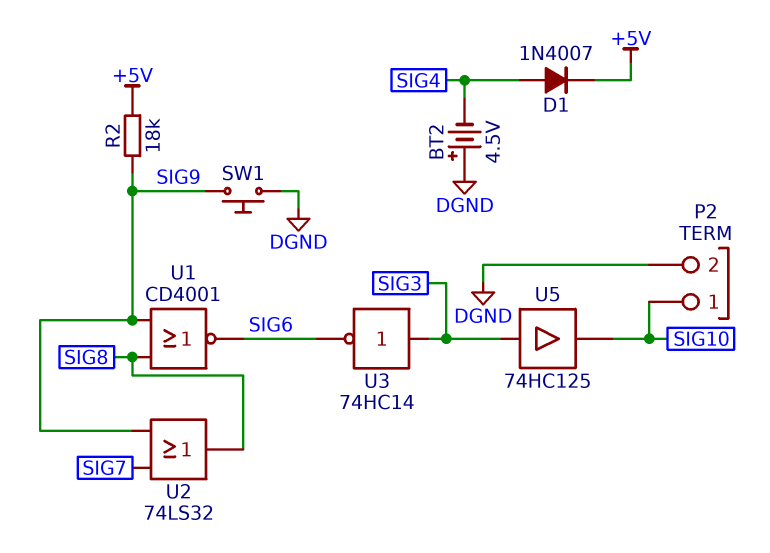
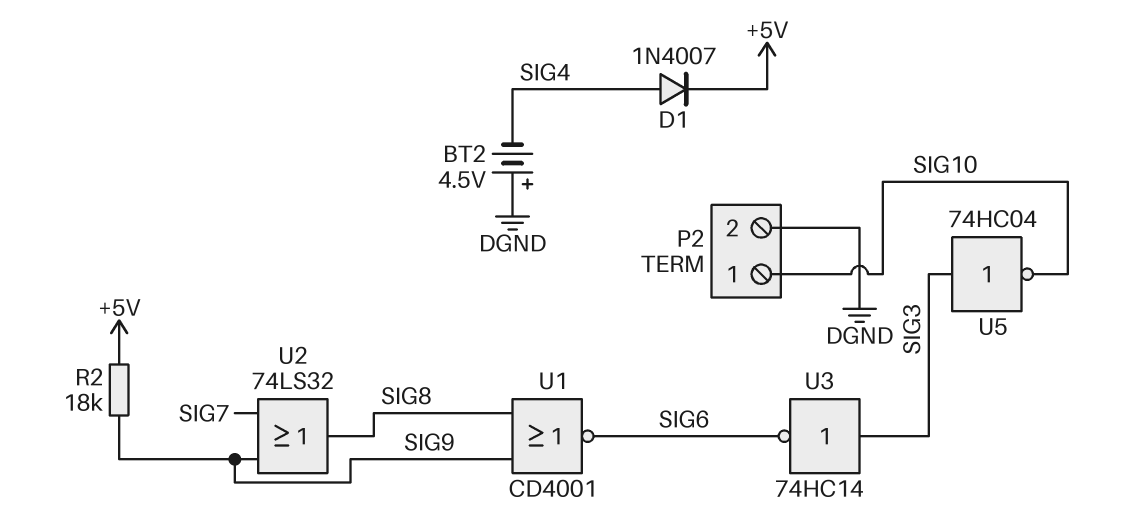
SW1: button (DGND, SIG9) -> none
U5: buffer 74HC125 (in SIG3, out SIG10) -> NOT 74HC04 (in SIG3, out SIG10)

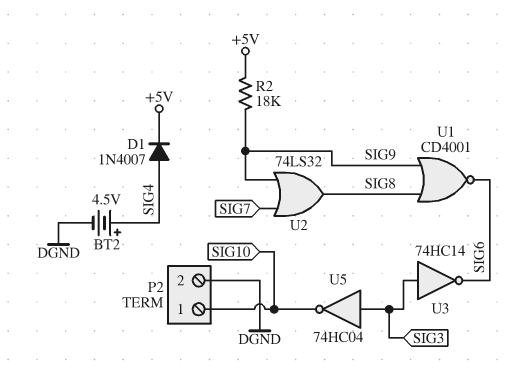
BT2: 4.5V (plus DGND, minus SIG4) -> 4.5V (plus SIG4, minus DGND)

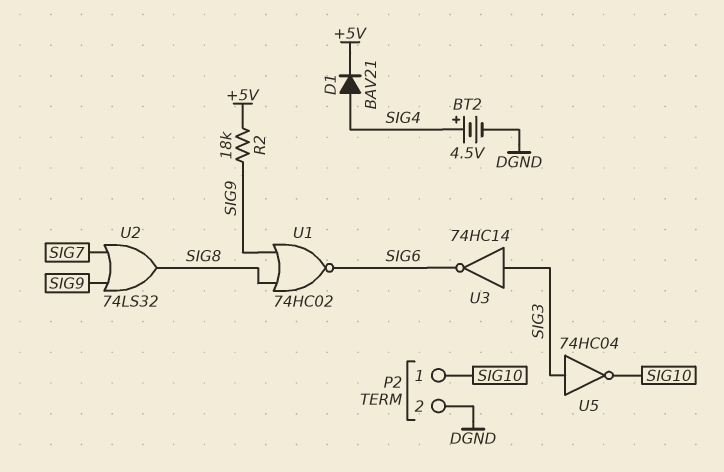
D1: diode 1N4007 (A SIG4, K +5V) -> diode BAV21 (A SIG4, K +5V)
U1: NOR CD4001 (in SIG8, in SIG9, out SIG6) -> NOR 74HC02 (in SIG8, in SIG9, out SIG6)

